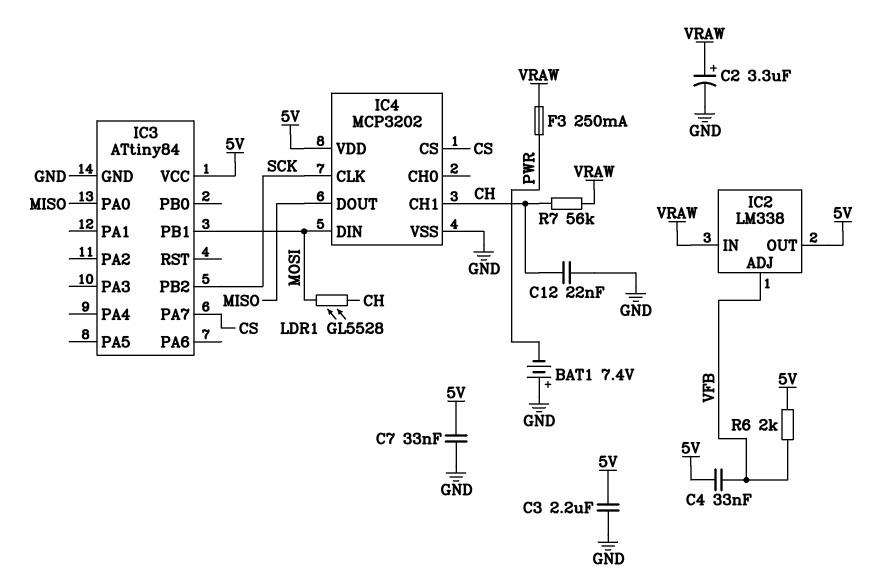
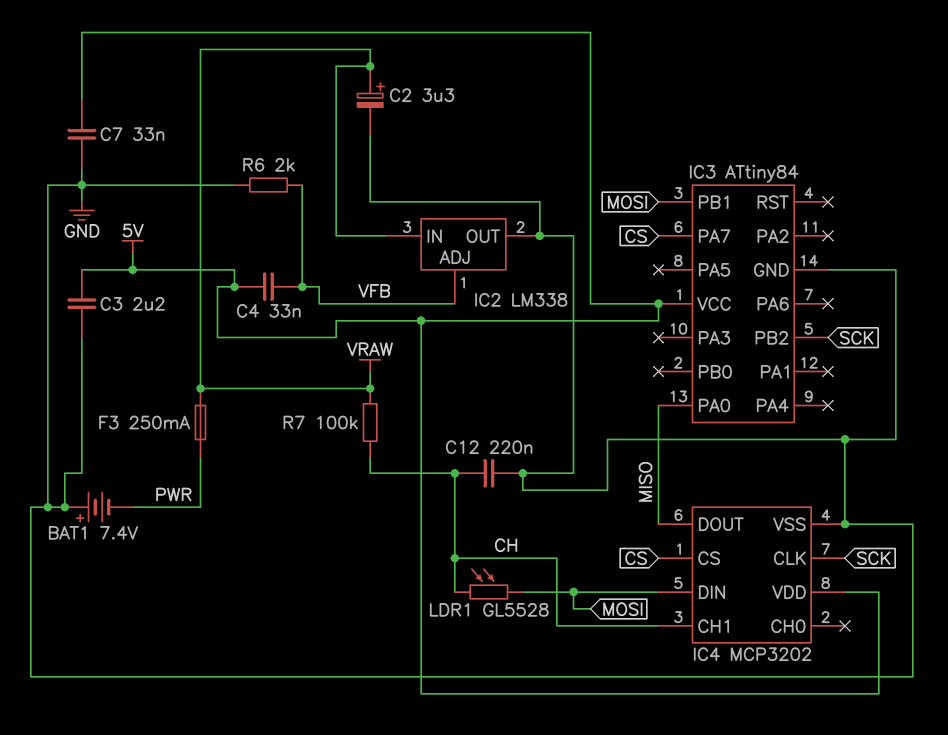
C12: 22nF (CH, GND) -> 220nF (CH, GND)
IC2 pin OUT: 5V -> GND
R6: 2k (5V, VFB) -> 2k (GND, VFB)
R7: 56k (CH, VRAW) -> 100k (CH, VRAW)

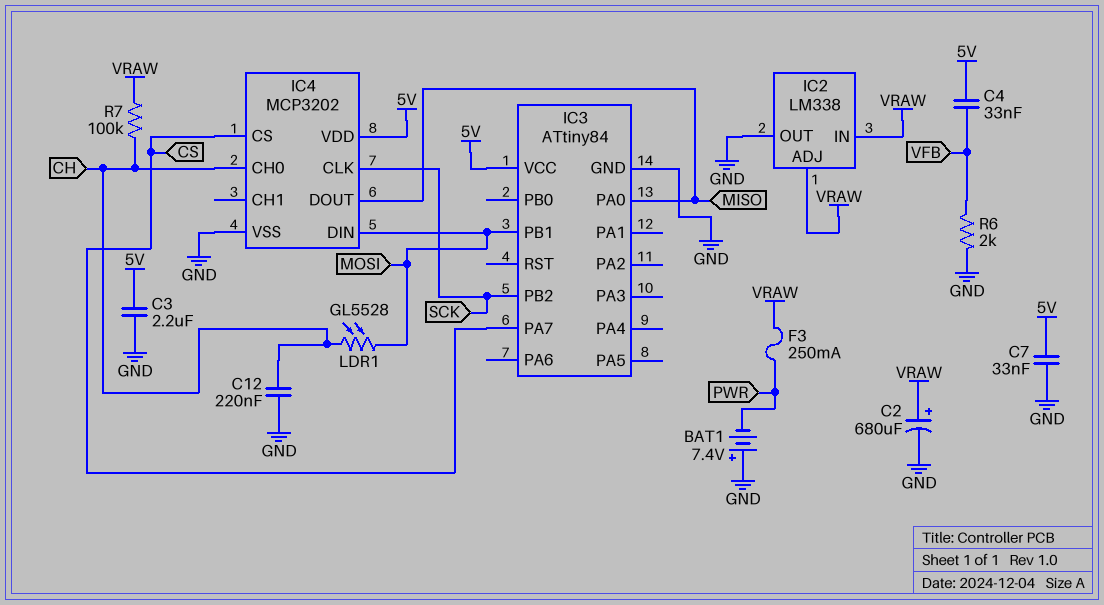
C2: 3.3uF (plus VRAW, minus GND) -> 680uF (plus VRAW, minus GND)
IC2 pin ADJ: VFB -> VRAW
IC4 pin CH0: none -> CH
IC4 pin CH1: CH -> none

